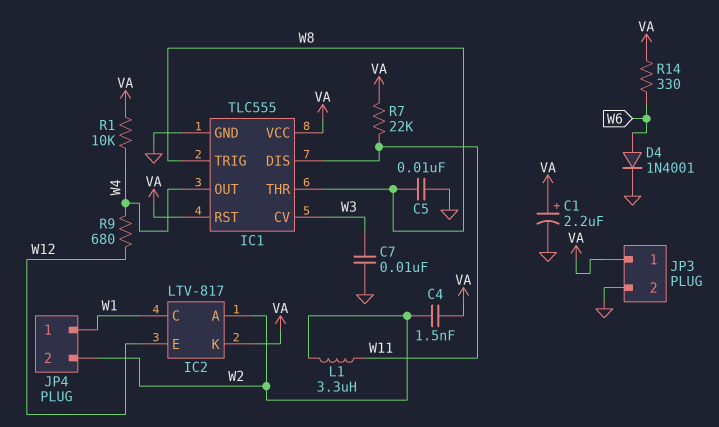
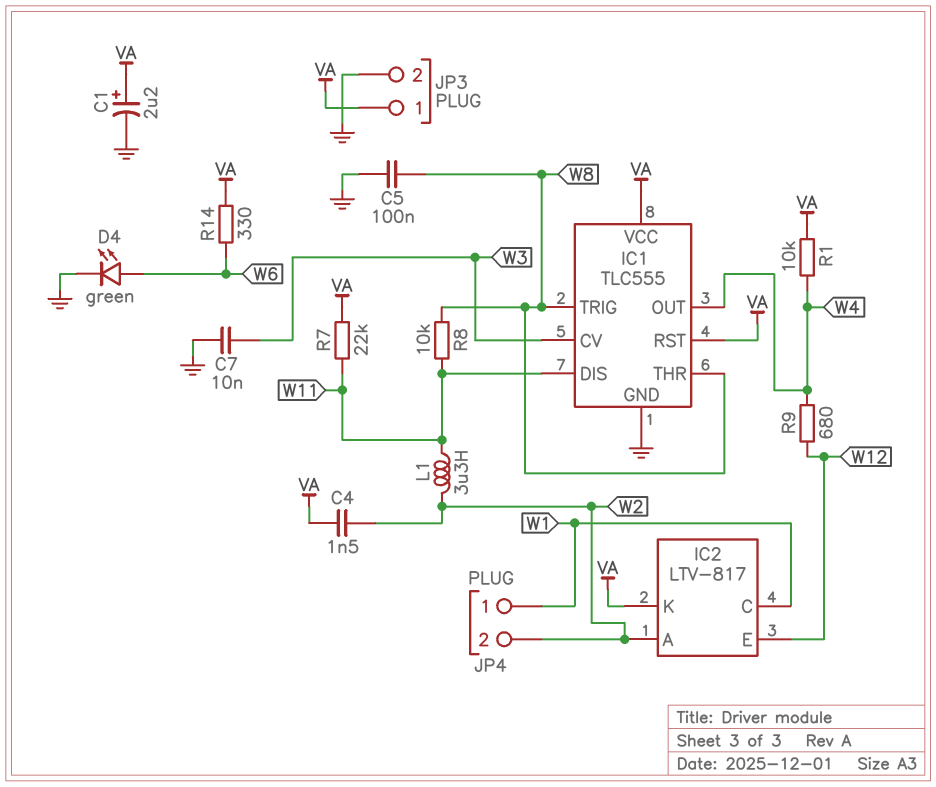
C5: 10nF (GND, W8) -> 100nF (GND, W8)
D4: diode 1N4001 (A W6, K GND) -> LED green (A W6, K GND)
R8: none -> 10k (W8, W11)

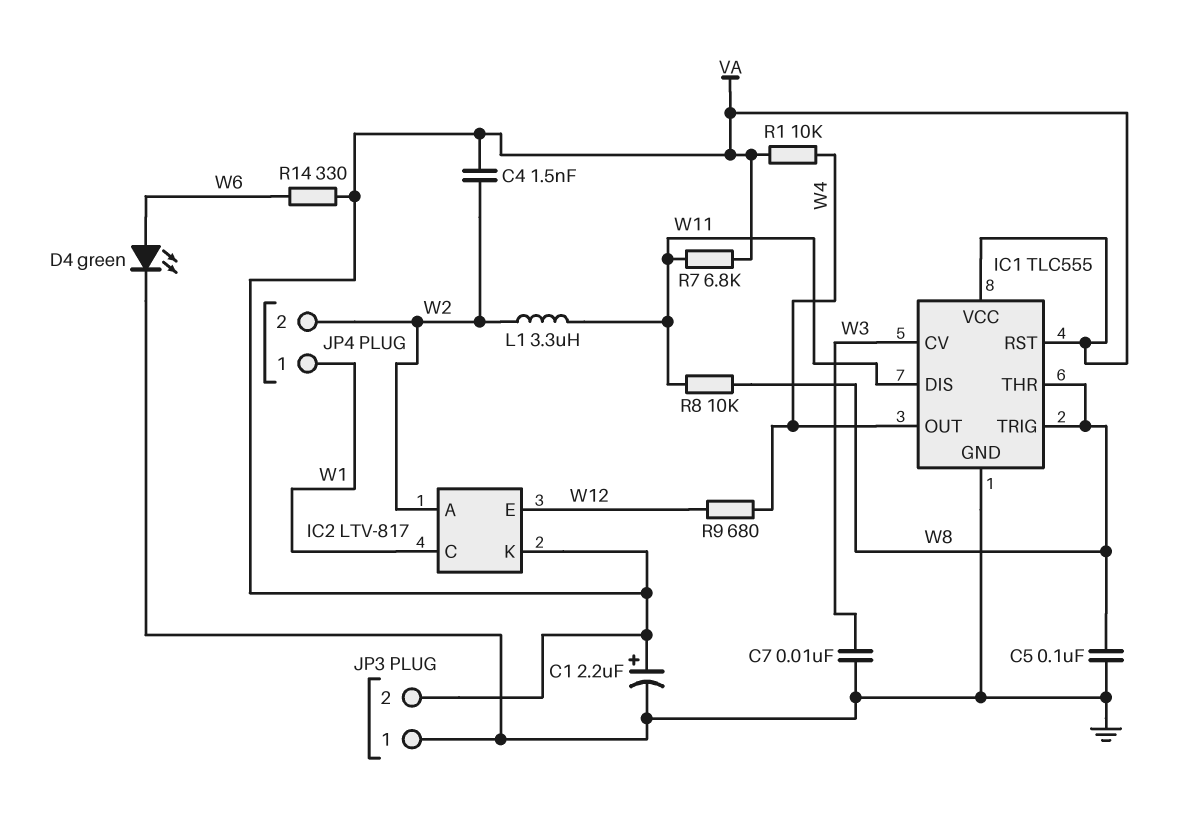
JP3 pin 1: VA -> GND
JP3 pin 2: GND -> VA
R7: 22k (VA, W11) -> 6.8k (VA, W11)

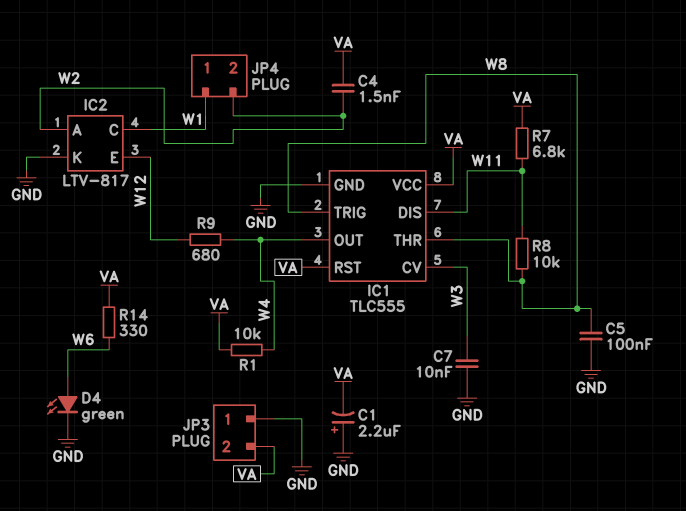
C1: 2.2uF (plus VA, minus GND) -> 2.2uF (plus GND, minus VA)
IC2 pin K: VA -> GND
L1: 3.3uH (W2, W11) -> none

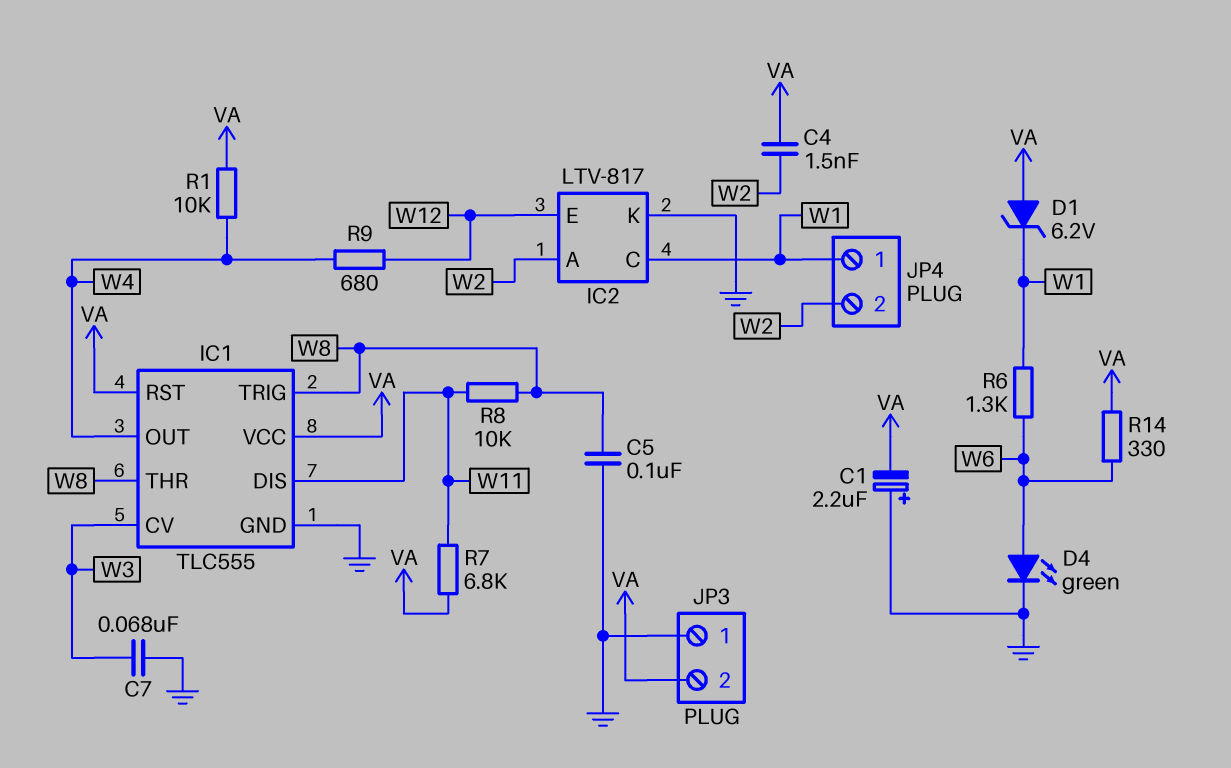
C7: 10nF (GND, W3) -> 68nF (GND, W3)
D1: none -> zener 6.2V (A VA, K W1)
R6: none -> 1.3k (W1, W6)

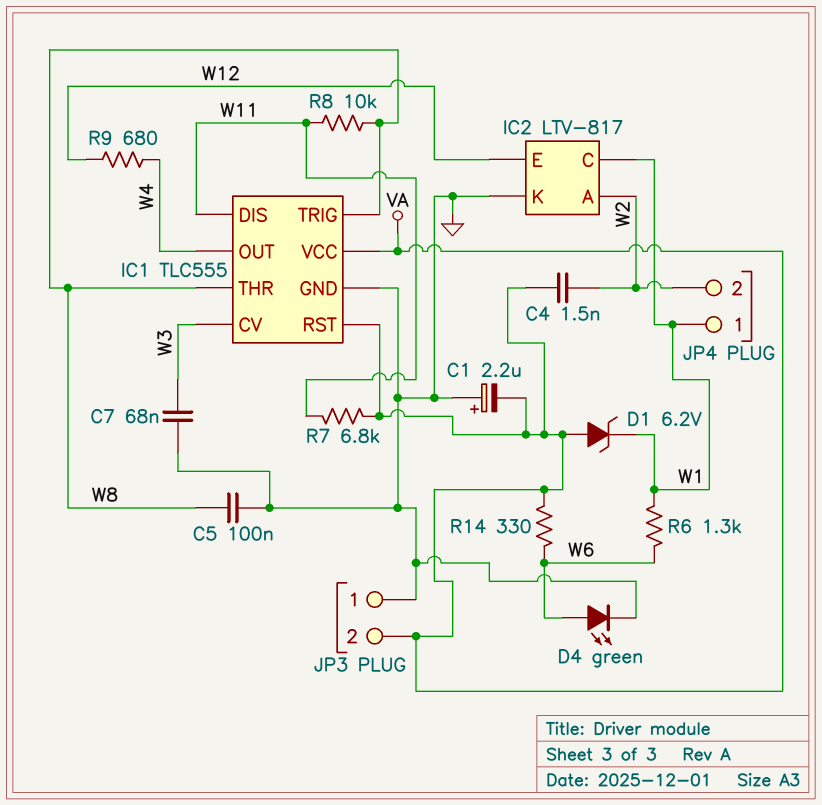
R1: 10k (VA, W4) -> none

